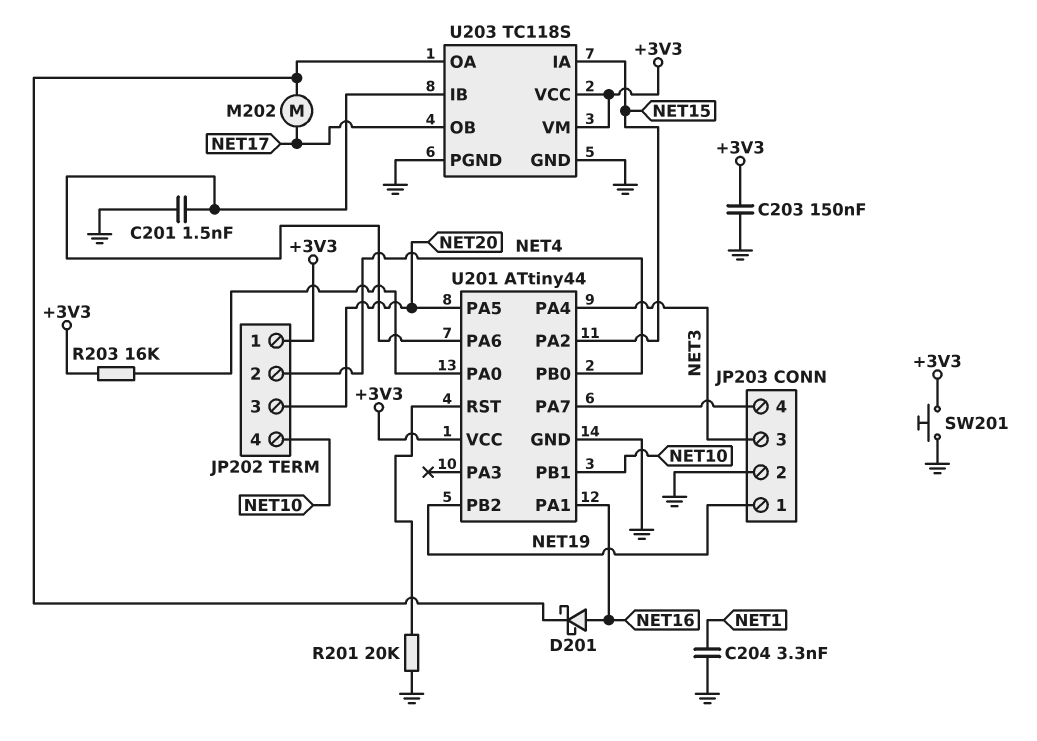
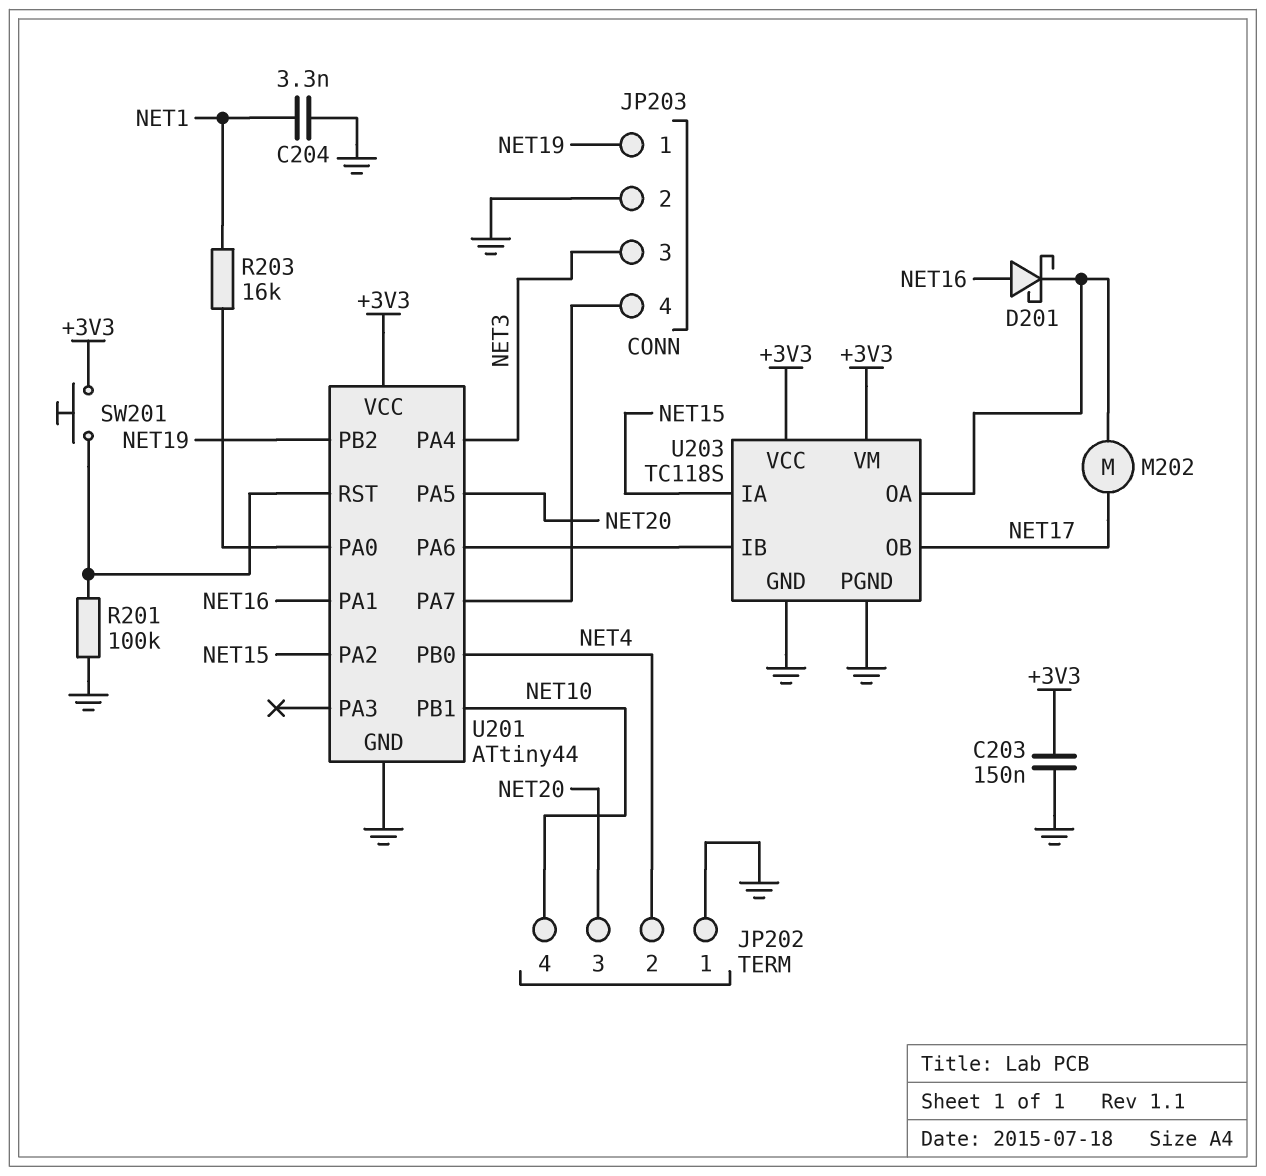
C201: 1.5nF (GND, U201/PA6) -> none
JP202 pin 1: +3V3 -> GND
R201: 20k (GND, U201/RST) -> 100k (GND, U201/RST)
R203: 16k (+3V3, U201/PA0) -> 16k (NET1, U201/PA0)
SW201: button (+3V3, GND) -> button (+3V3, U201/RST)

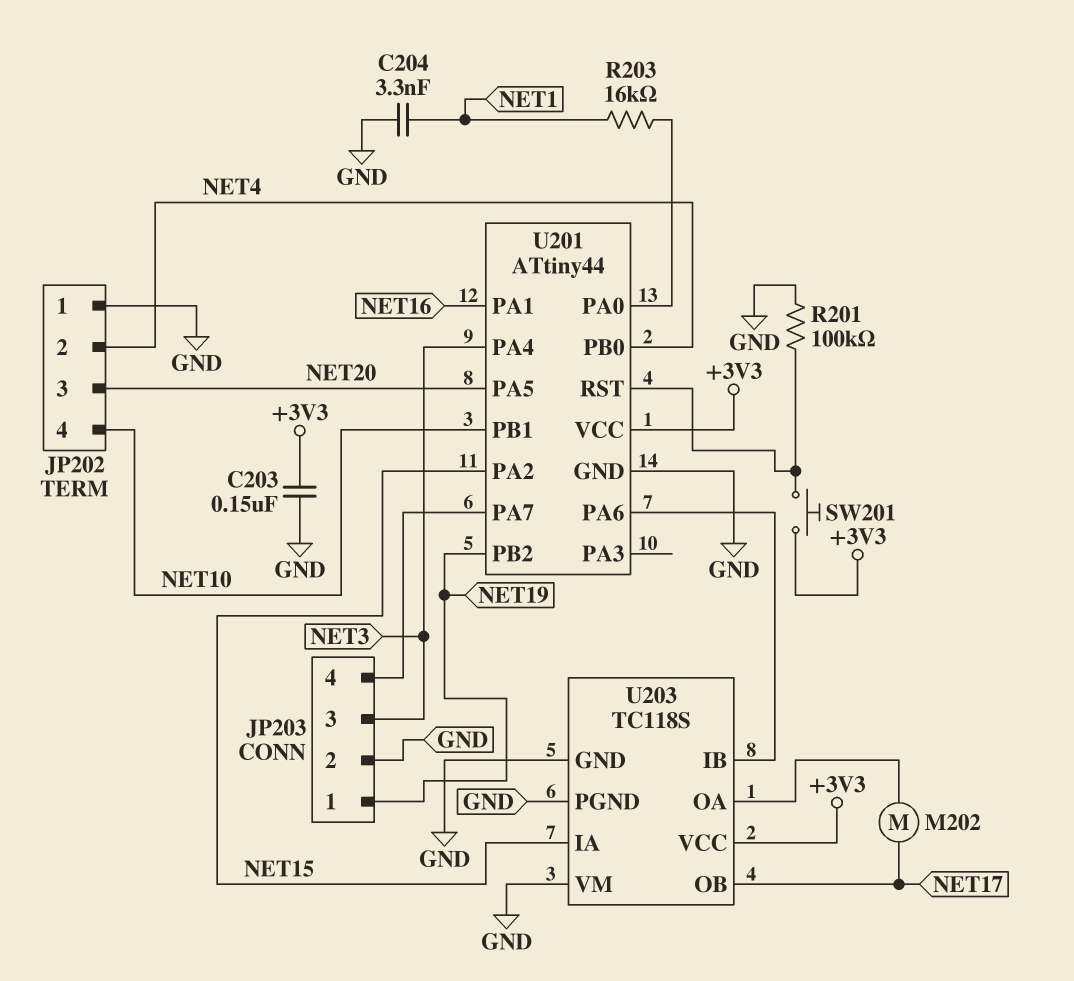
D201: schottky (A NET16, K U203/OA) -> none
U203 pin VM: +3V3 -> GND

